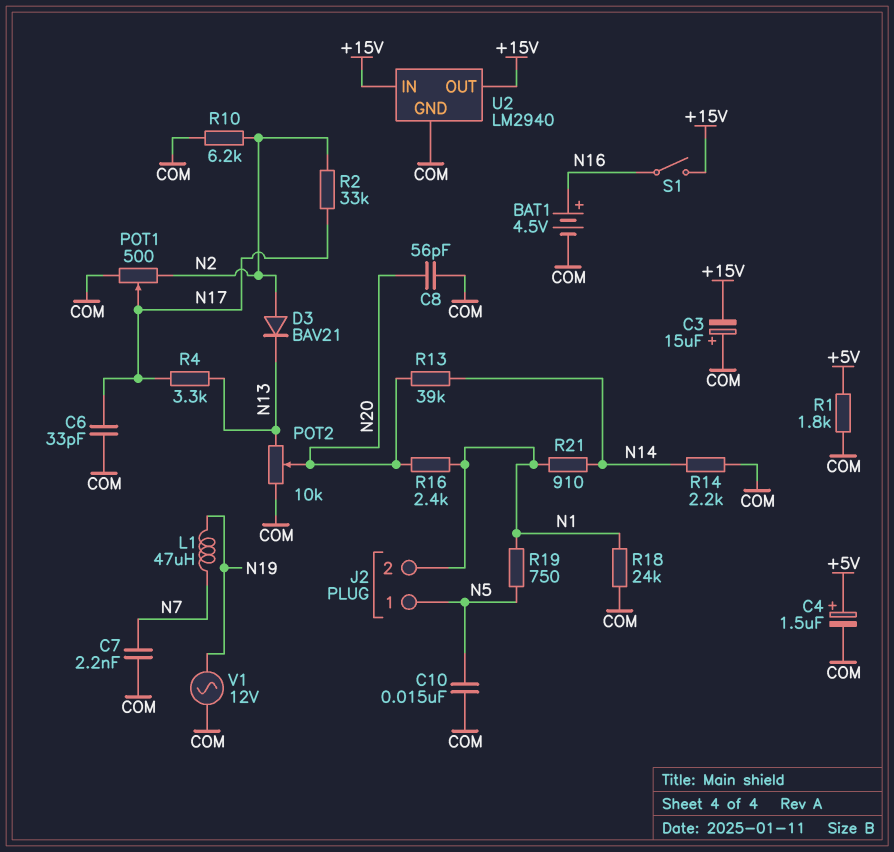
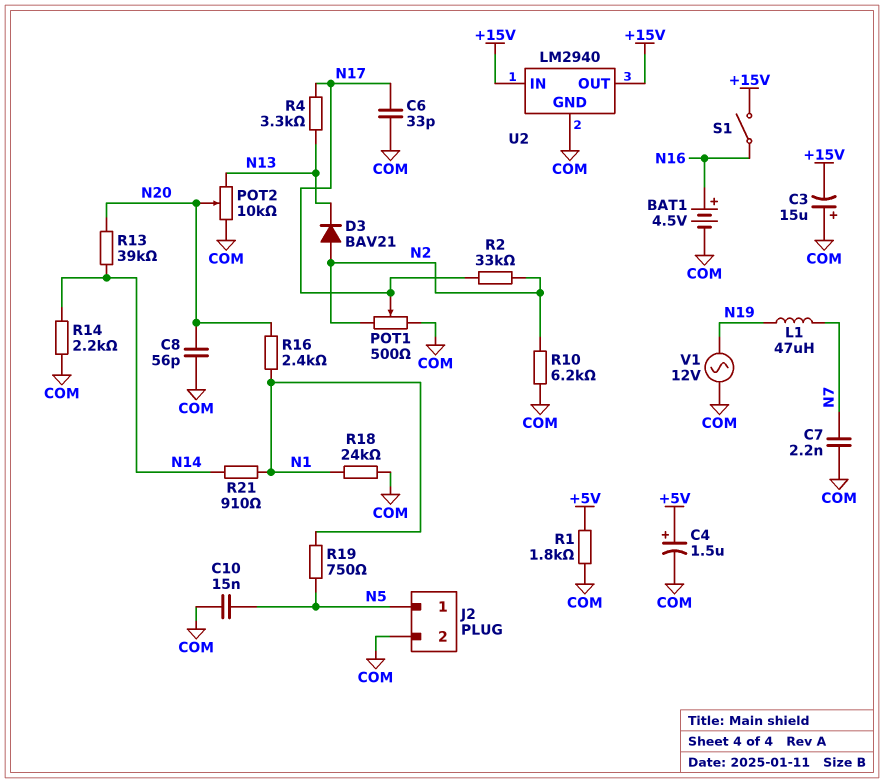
J2 pin 2: N1 -> COM

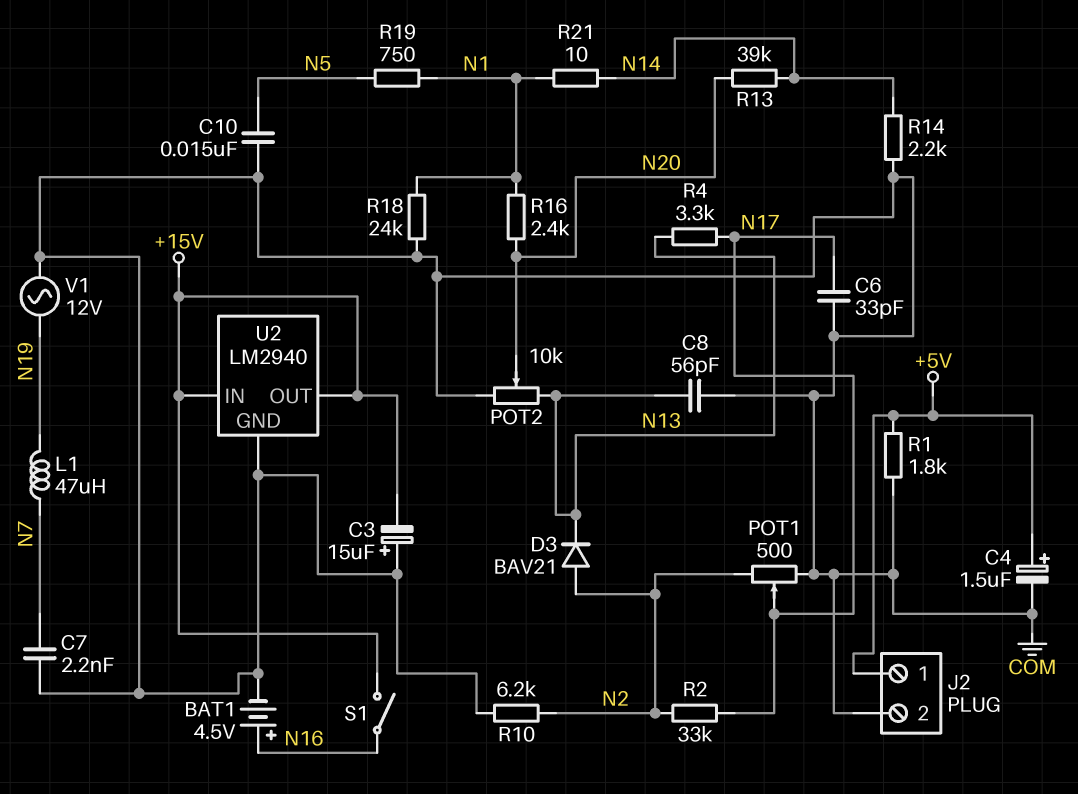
C8: 56pF (COM, N20) -> 56pF (COM, N13)
J2 pin 1: N5 -> +5V
R21: 910 (N1, N14) -> 10 (N1, N14)

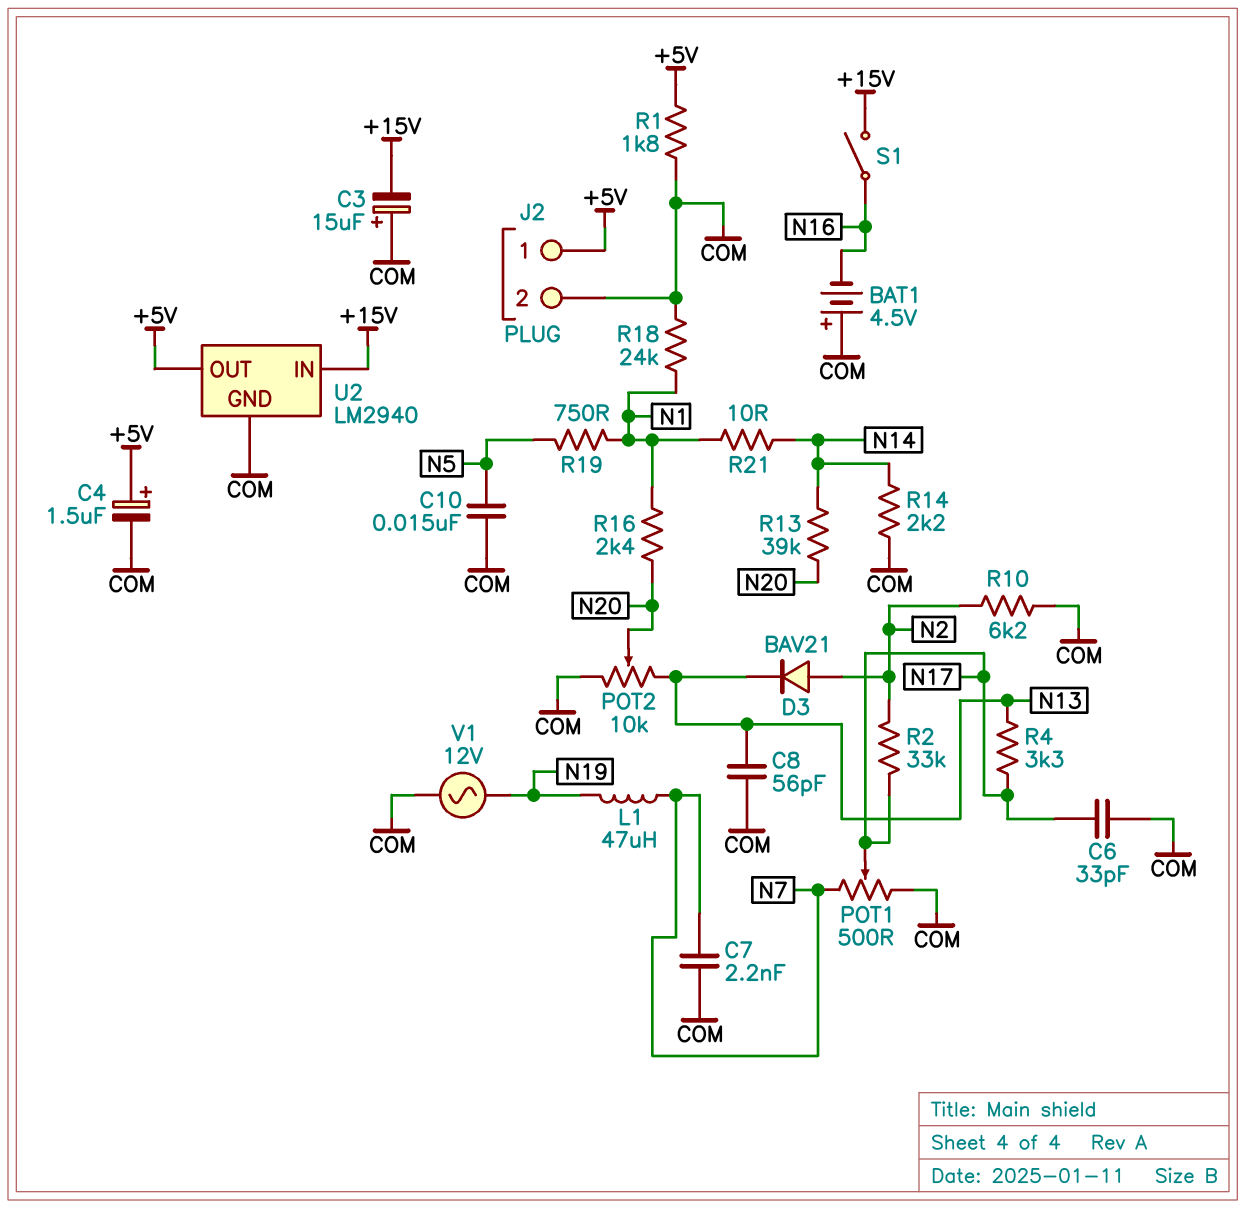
BAT1: 4.5V (plus N16, minus COM) -> 4.5V (plus COM, minus N16)
POT1: 500 (COM, N2, wiper N17) -> 500 (COM, N7, wiper N17)
U2 pin OUT: +15V -> +5V

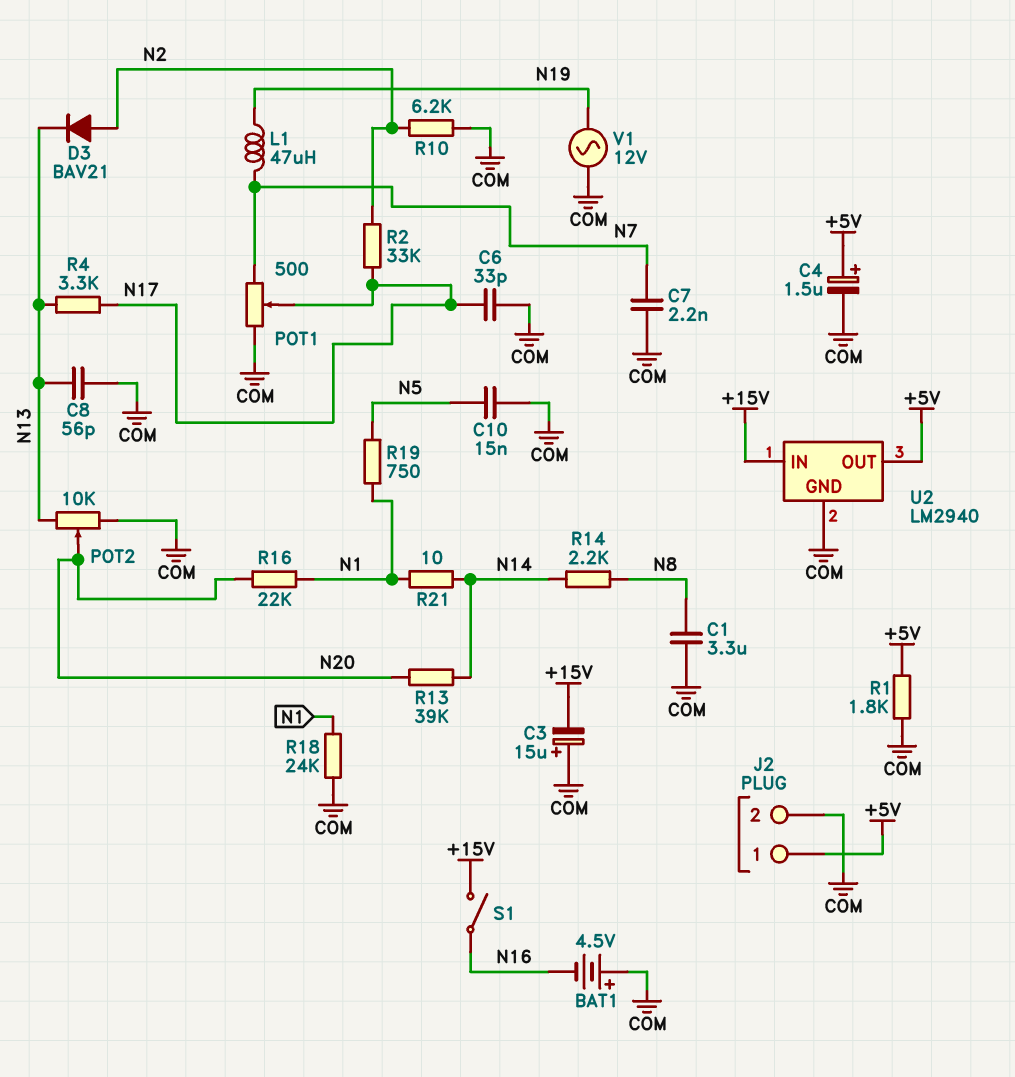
C1: none -> 3.3uF (COM, N8)
R14: 2.2k (COM, N14) -> 2.2k (N8, N14)
R16: 2.4k (N1, N20) -> 22k (N1, N20)

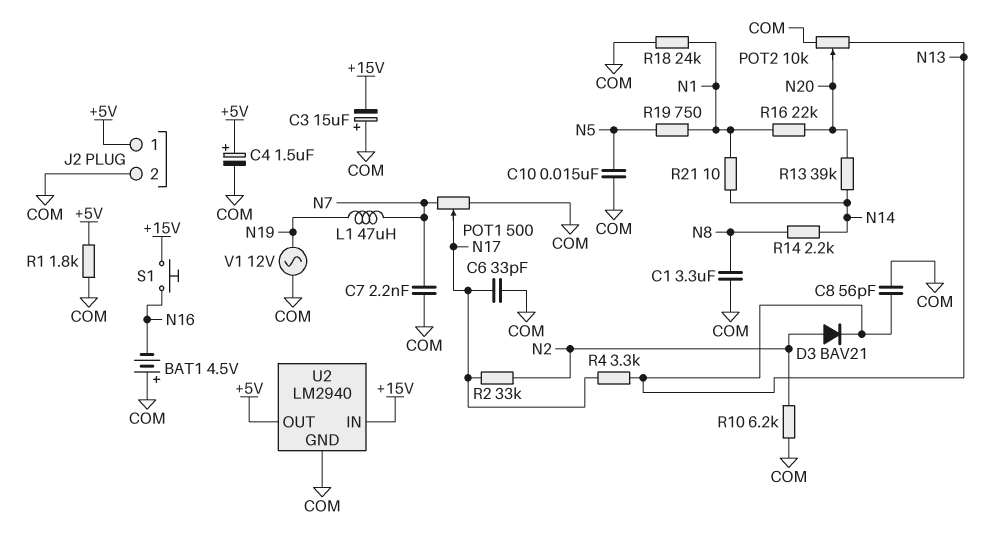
S1: switch (+15V, N16) -> button (+15V, N16)

